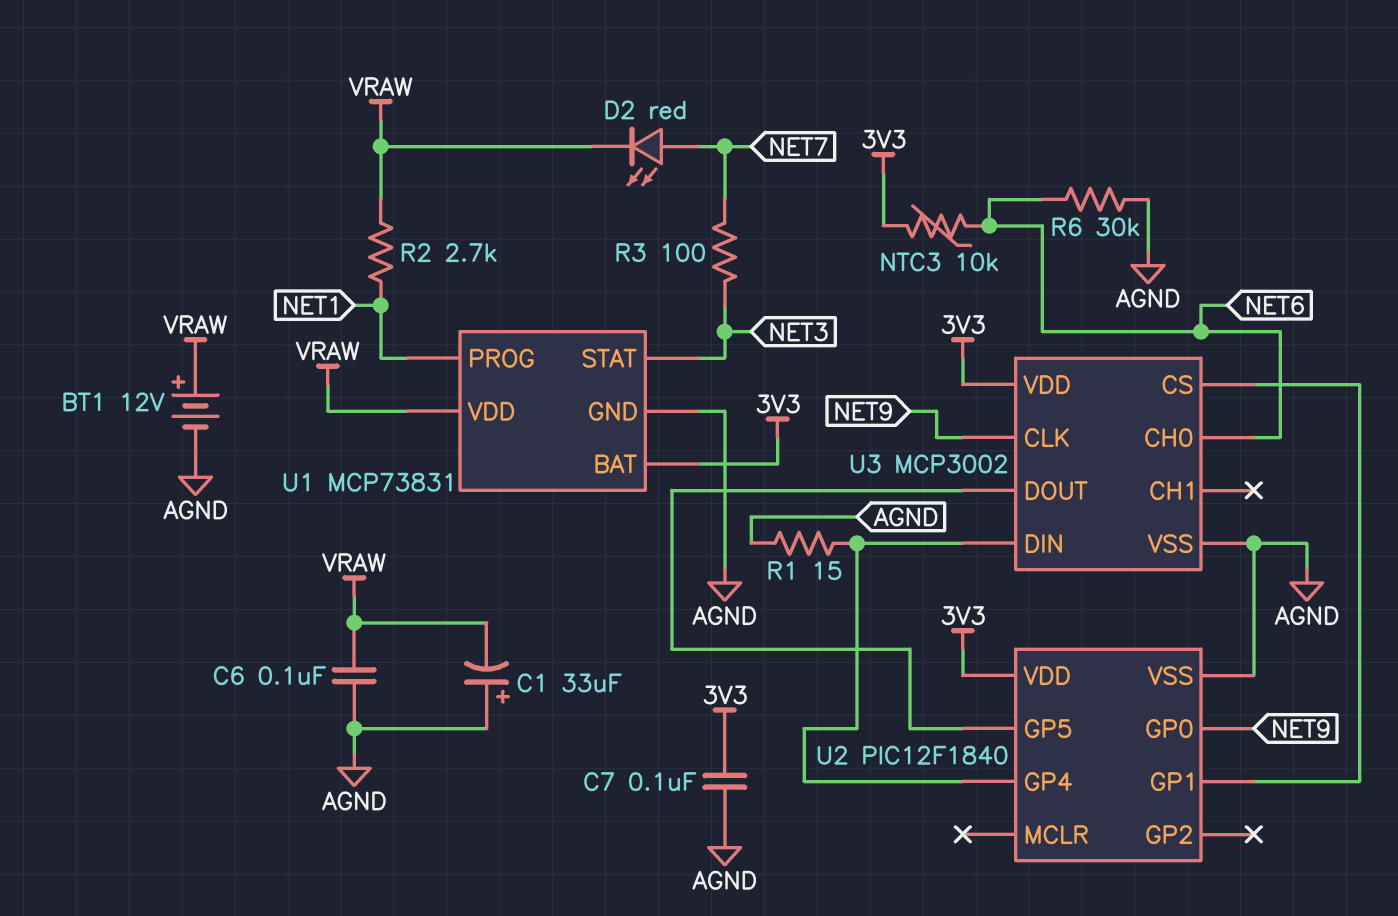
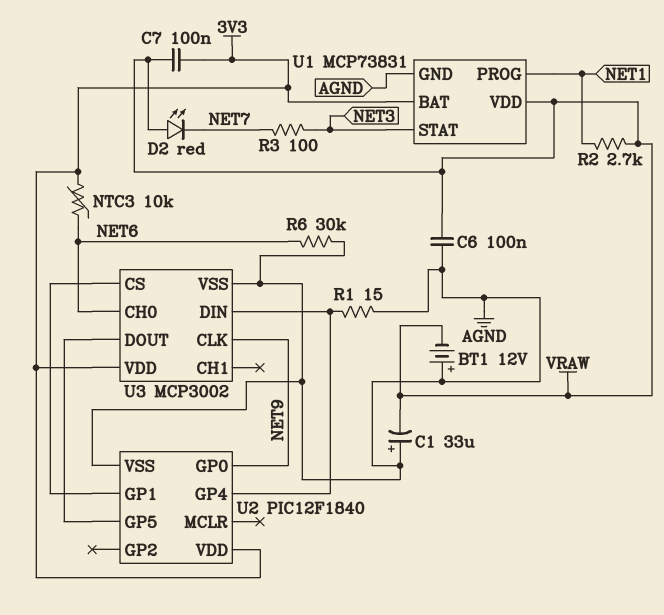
BT1: 12V (plus VRAW, minus AGND) -> 12V (plus AGND, minus VRAW)
C7: 100nF (3V3, AGND) -> 100nF (3V3, VRAW)
D2: LED red (A NET7, K VRAW) -> LED red (A VRAW, K NET7)

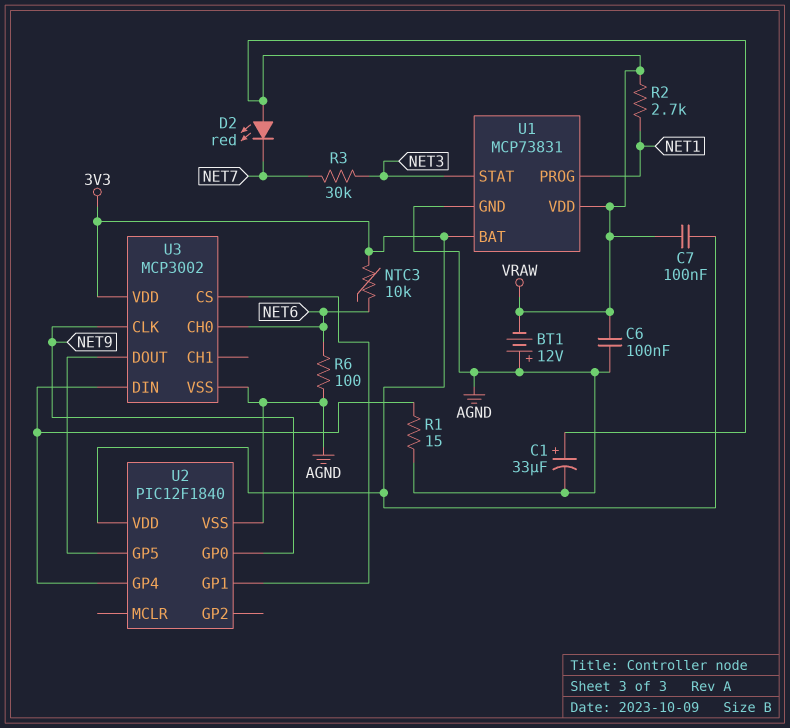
C1: 33uF (plus AGND, minus VRAW) -> 33uF (plus VRAW, minus AGND)
R3: 100 (NET3, NET7) -> 30k (NET3, NET7)
R6: 30k (AGND, NET6) -> 100 (AGND, NET6)

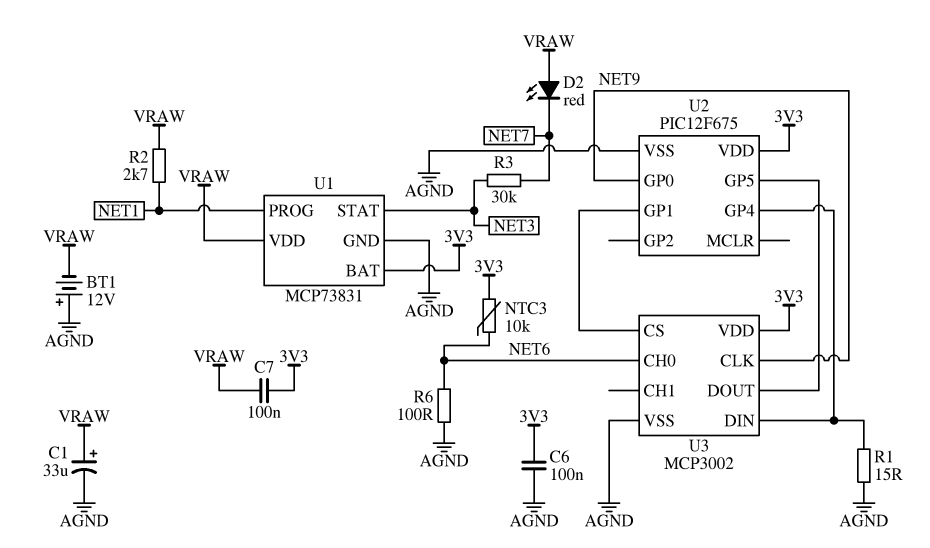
C6: 100nF (AGND, VRAW) -> 100nF (3V3, AGND)
U2: PIC12F1840 -> PIC12F675

